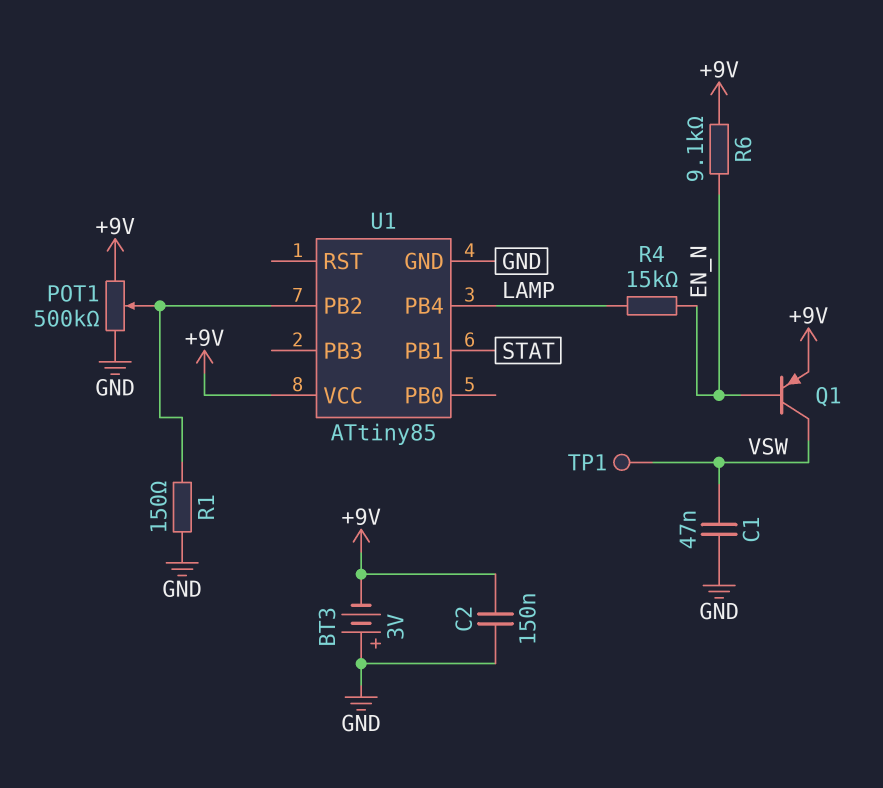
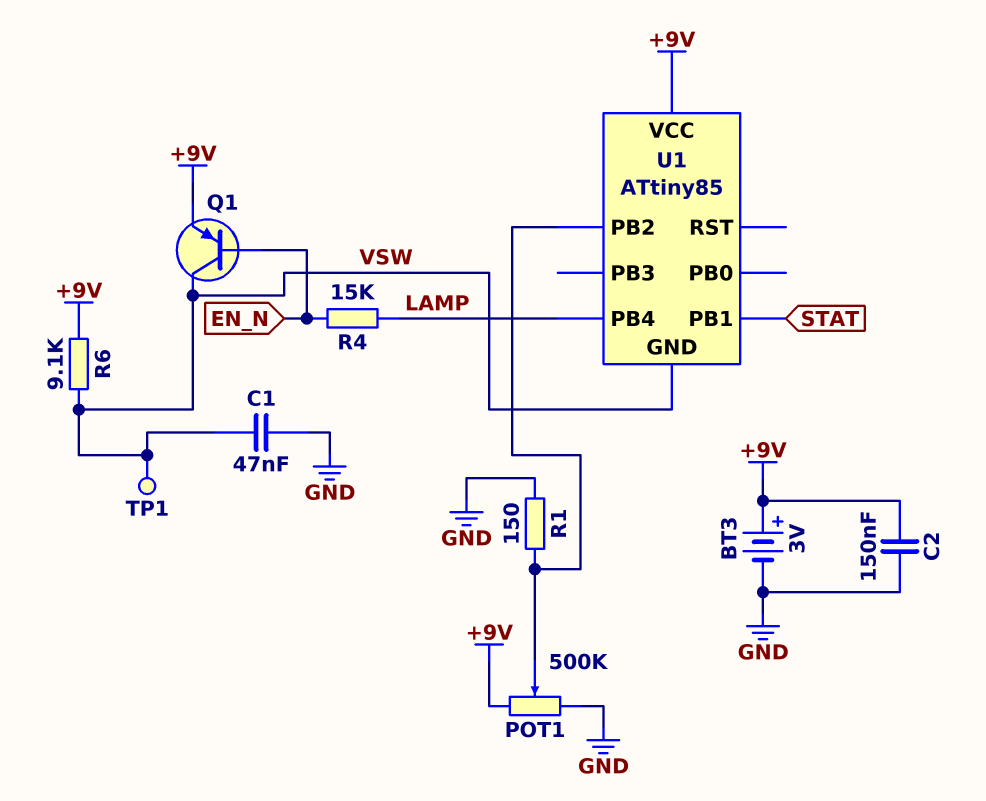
BT3: 3V (plus GND, minus +9V) -> 3V (plus +9V, minus GND)
R6: 9.1k (+9V, EN_N) -> 9.1k (+9V, VSW)
U1 pin GND: GND -> VSW

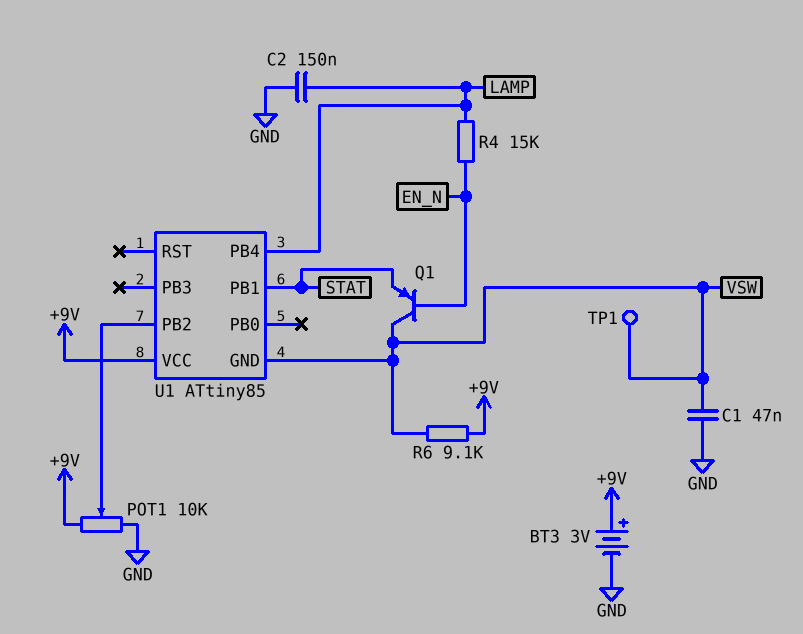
C2: 150nF (+9V, GND) -> 150nF (GND, LAMP)
POT1: 500k (+9V, GND, wiper U1/PB2) -> 10k (+9V, GND, wiper U1/PB2)
Q1: PNP (B EN_N, C VSW, E +9V) -> PNP (B EN_N, C VSW, E STAT)
R1: 150 (GND, U1/PB2) -> none

